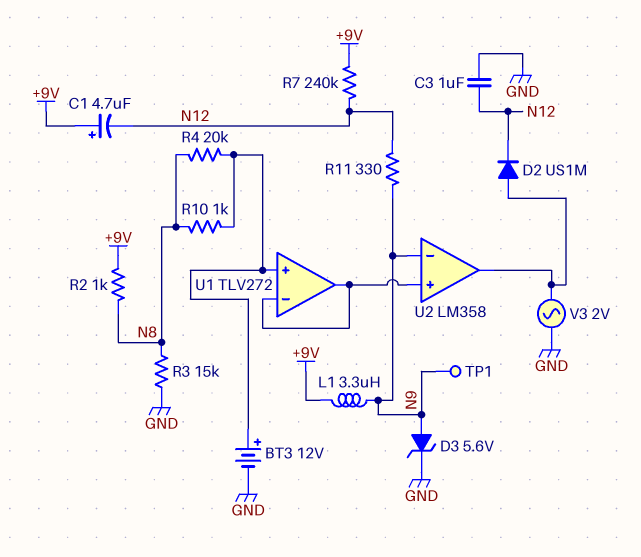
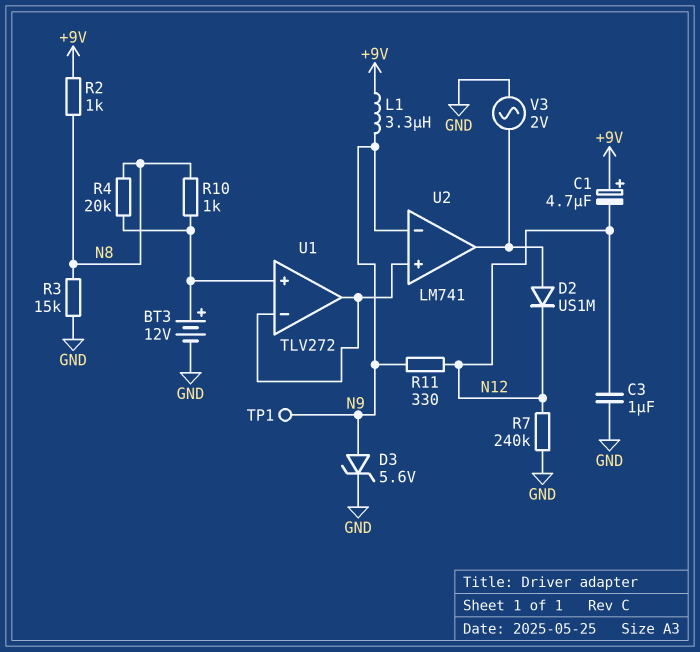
R7: 240k (+9V, N12) -> 240k (GND, N12)
U2: LM358 -> LM741

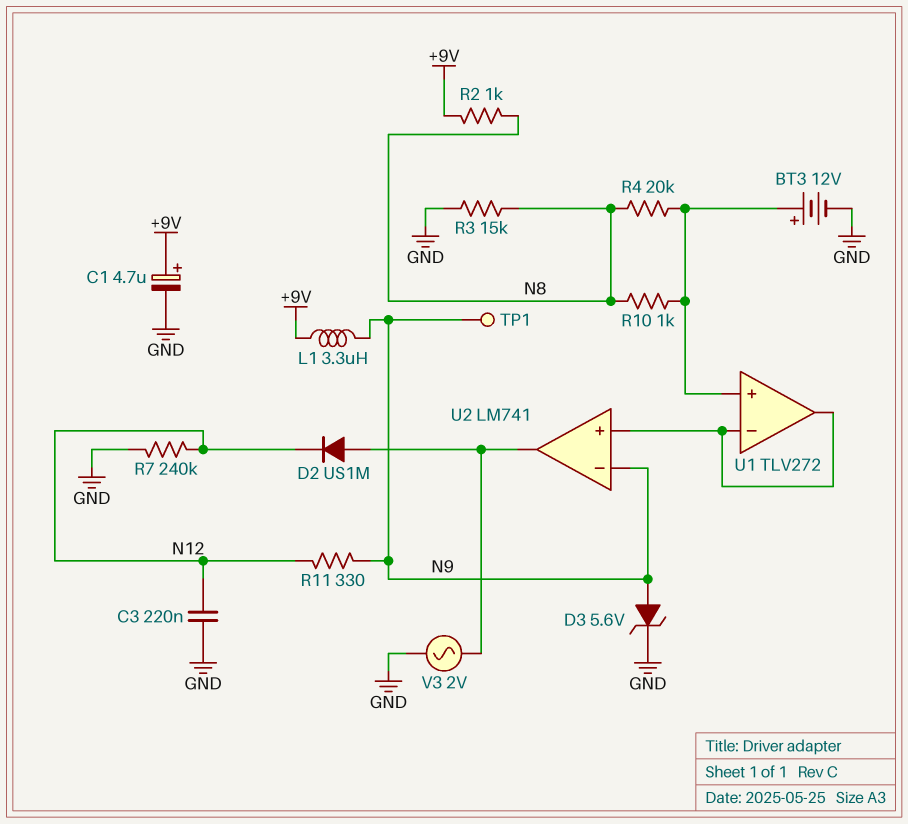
C1: 4.7uF (plus +9V, minus N12) -> 4.7uF (plus +9V, minus GND)
C3: 1uF (GND, N12) -> 220nF (GND, N12)

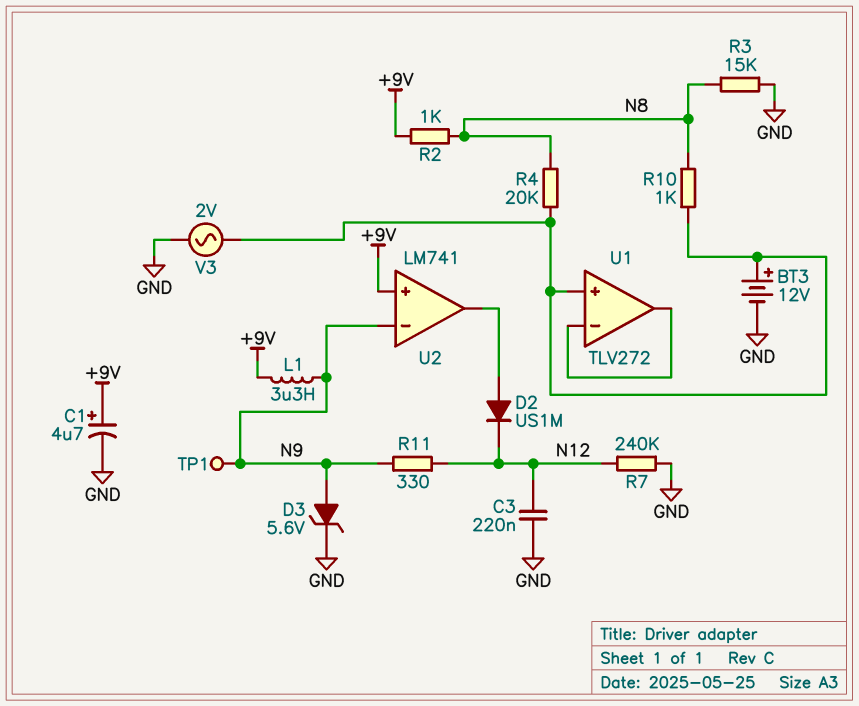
U2 pin in+: U1/in- -> +9V
V3: AC 2V (GND, U2/out) -> AC 2V (GND, U1/in+)

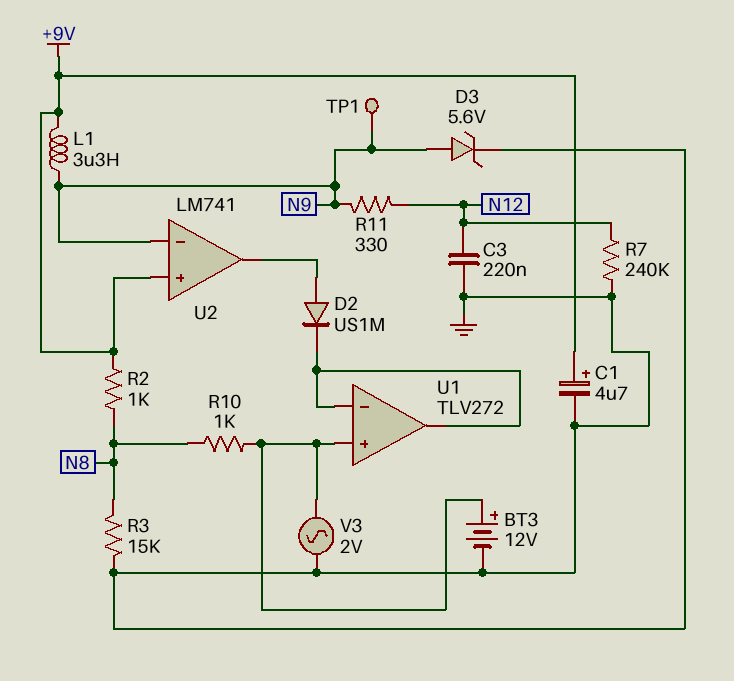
D2: diode US1M (A U2/out, K N12) -> diode US1M (A U2/out, K U1/in-)
R4: 20k (N8, U1/in+) -> none

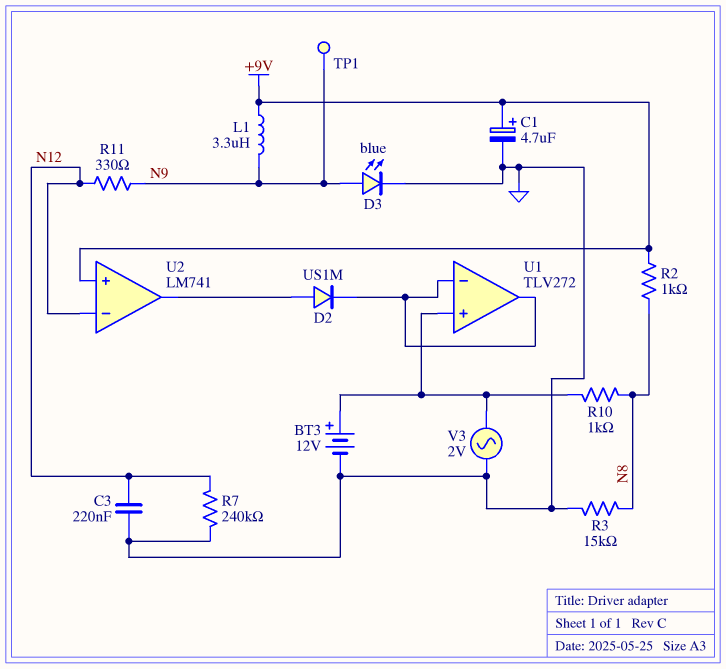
D3: zener 5.6V (A N9, K GND) -> LED blue (A N9, K GND)
U2 pin in-: N9 -> N12

